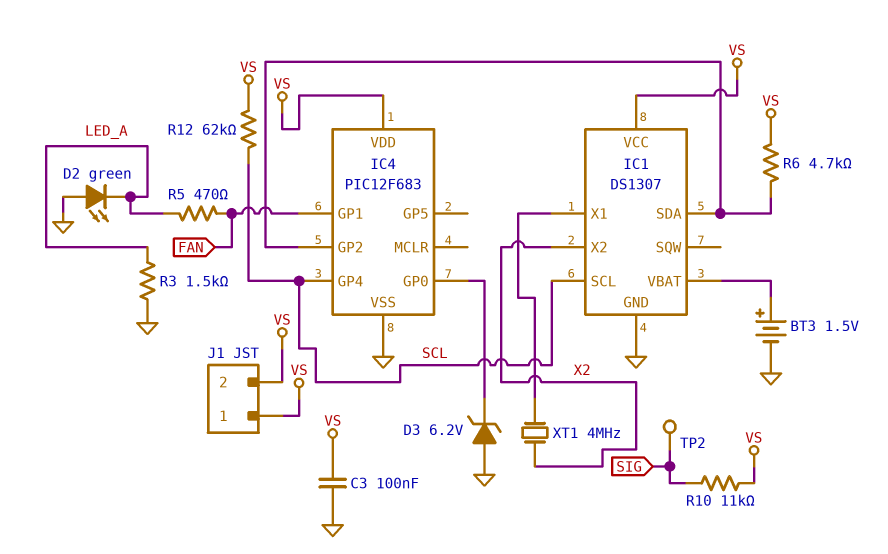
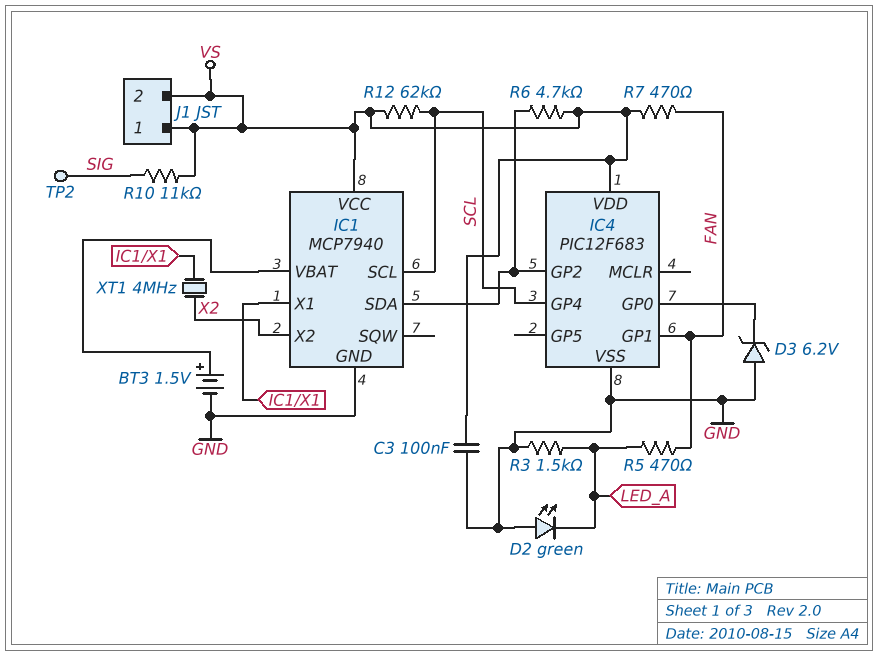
IC1: DS1307 -> MCP7940
R7: none -> 470 (FAN, VS)

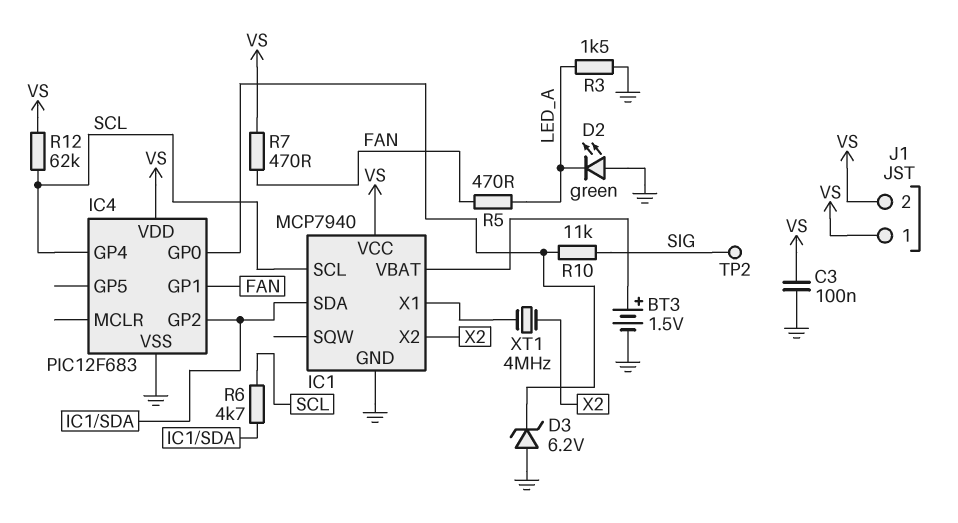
R6: 4.7k (IC1/SDA, VS) -> 4.7k (IC1/SDA, SCL)
R10: 11k (SIG, VS) -> 11k (IC4/GP0, SIG)

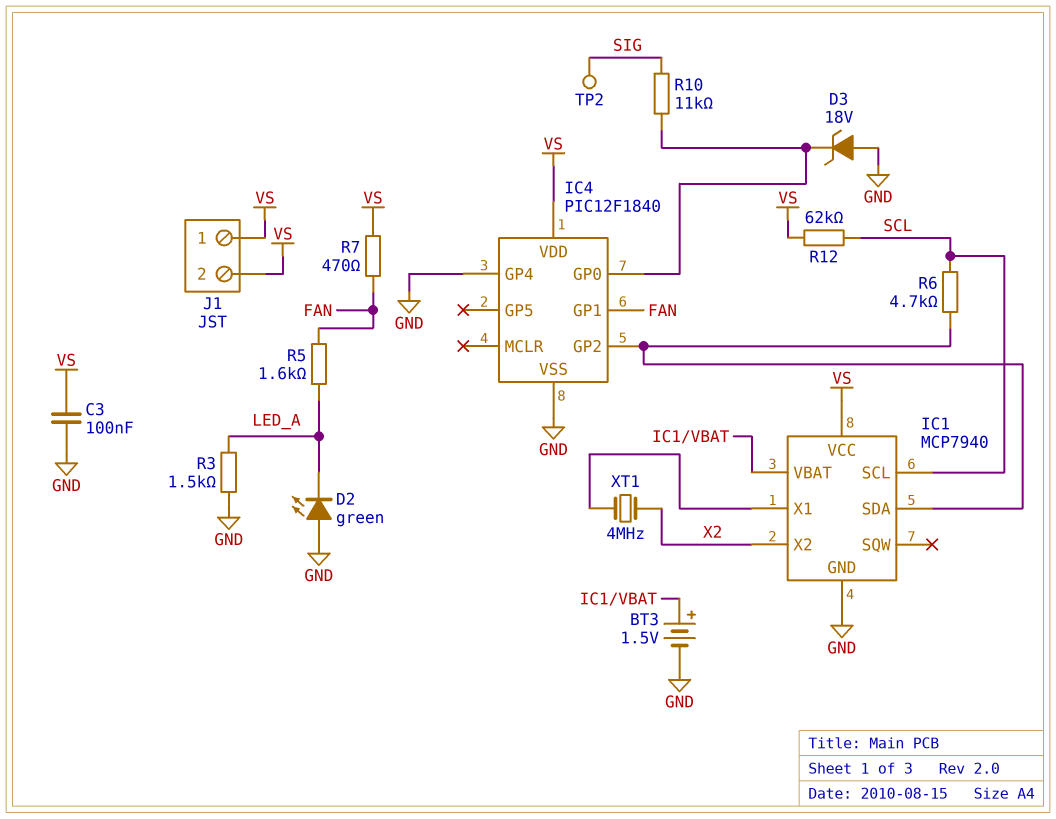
D3: zener 6.2V (A GND, K IC4/GP0) -> zener 18V (A GND, K IC4/GP0)
IC4: PIC12F683 -> PIC12F1840
IC4 pin GP4: SCL -> GND
R5: 470 (FAN, LED_A) -> 1.6k (FAN, LED_A)

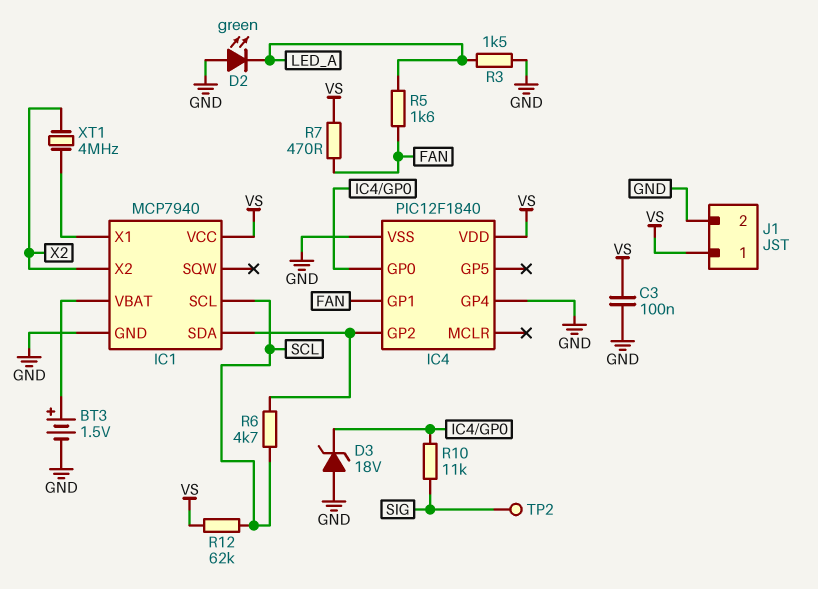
J1 pin 2: VS -> GND

